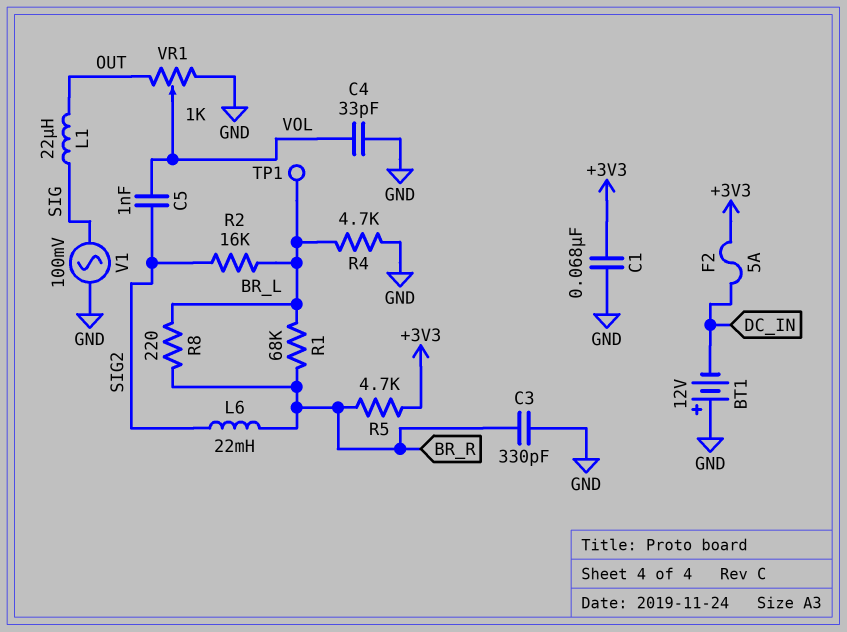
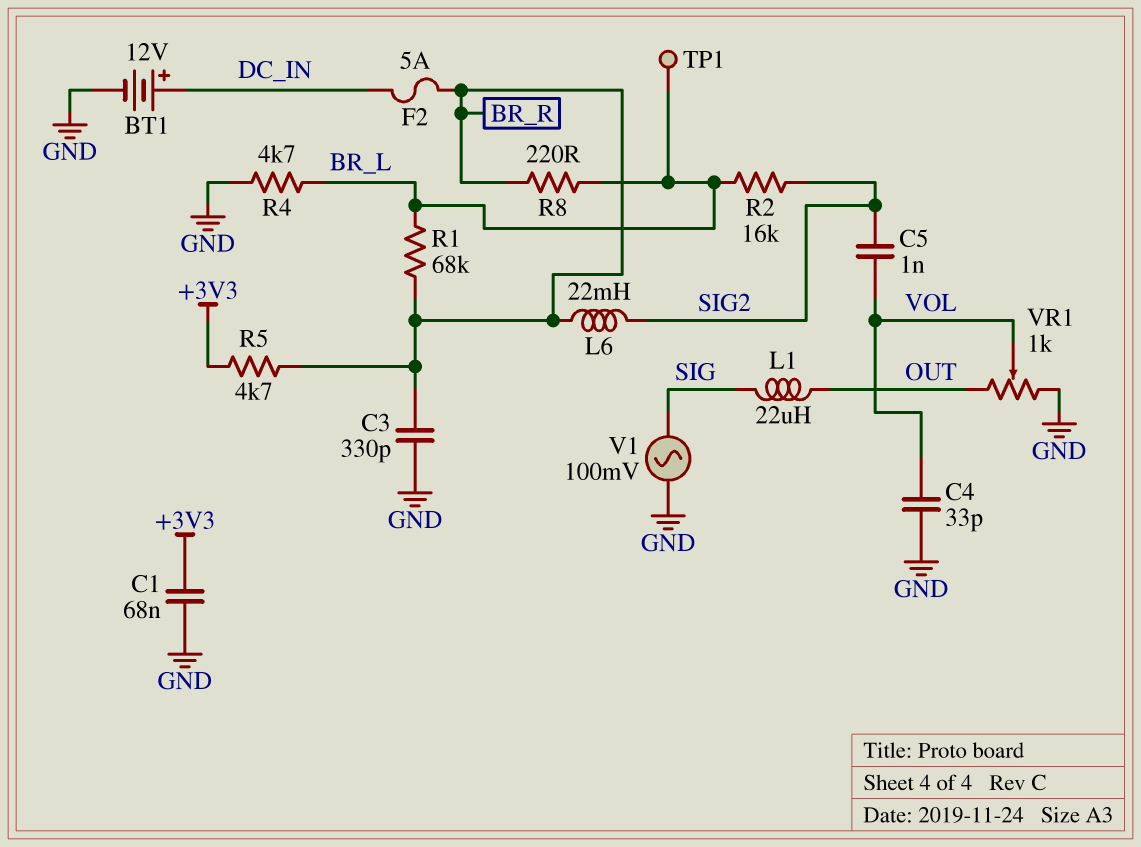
BT1: 12V (plus GND, minus DC_IN) -> 12V (plus DC_IN, minus GND)
F2: 5A (+3V3, DC_IN) -> 5A (BR_R, DC_IN)

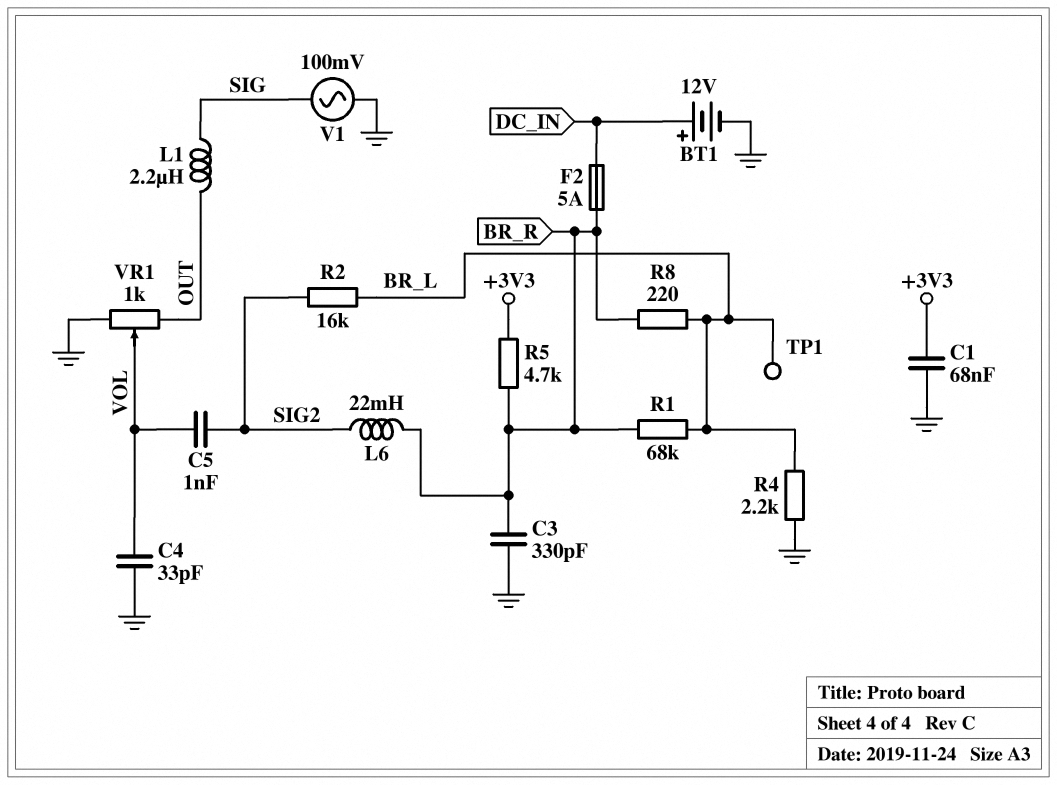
L1: 22uH (OUT, SIG) -> 2.2uH (OUT, SIG)
R4: 4.7k (BR_L, GND) -> 2.2k (BR_L, GND)

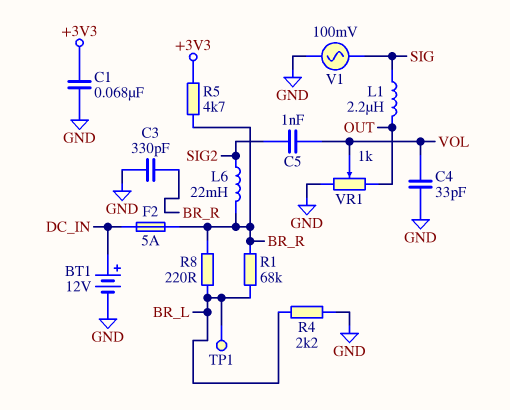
R2: 16k (BR_L, SIG2) -> none

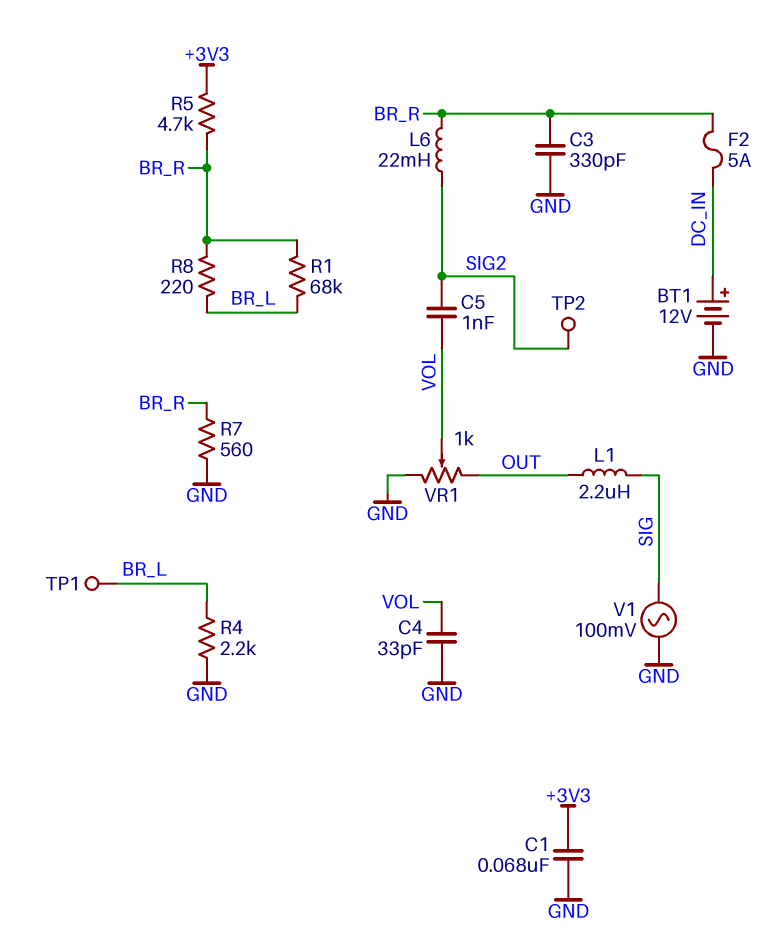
R7: none -> 560 (BR_R, GND)
TP2: none -> test point (SIG2)

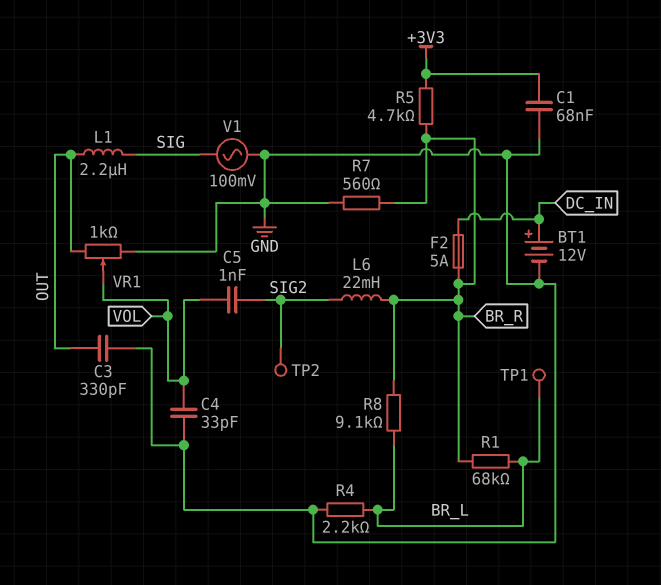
C3: 330pF (BR_R, GND) -> 330pF (GND, OUT)
R8: 220 (BR_L, BR_R) -> 9.1k (BR_L, BR_R)

